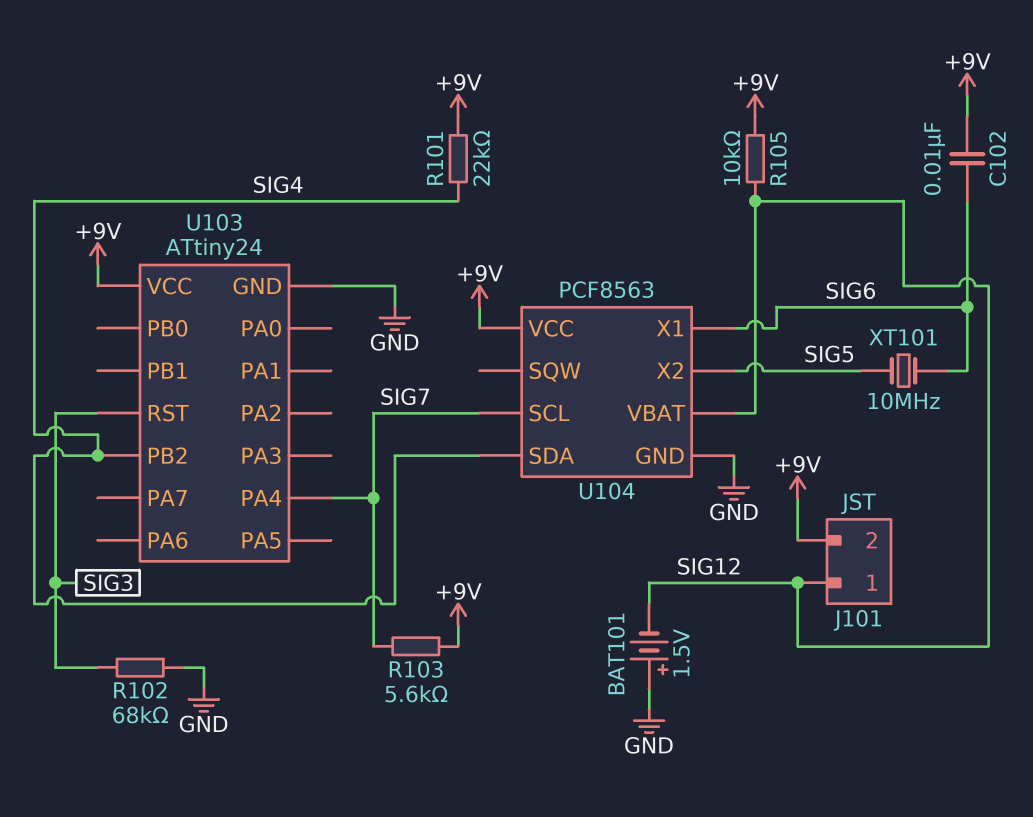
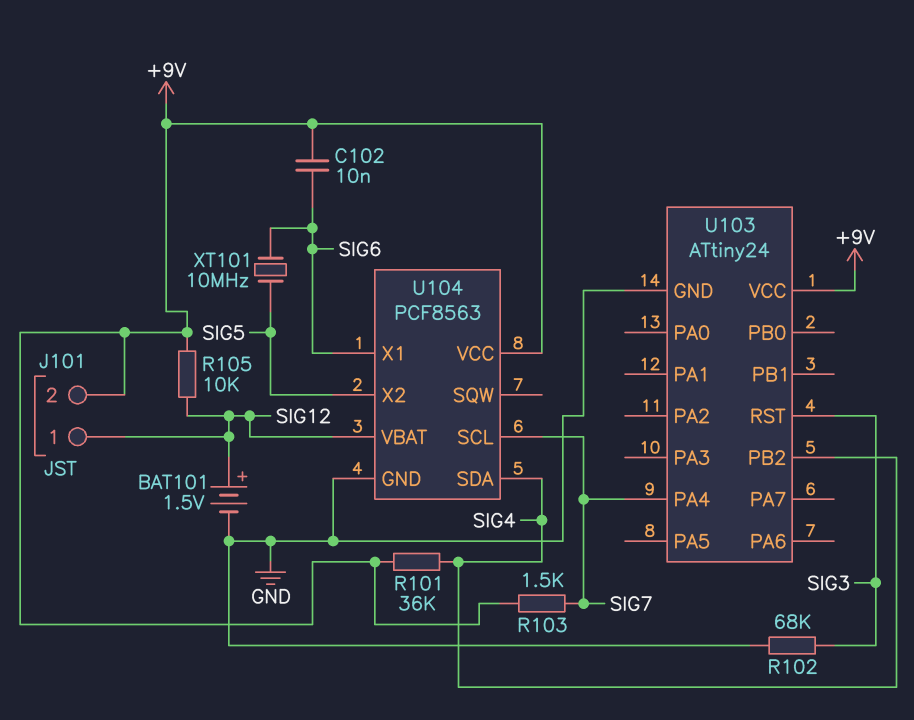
BAT101: 1.5V (plus GND, minus SIG12) -> 1.5V (plus SIG12, minus GND)
R101: 22k (+9V, SIG4) -> 36k (+9V, SIG4)
R103: 5.6k (+9V, SIG7) -> 1.5k (+9V, SIG7)

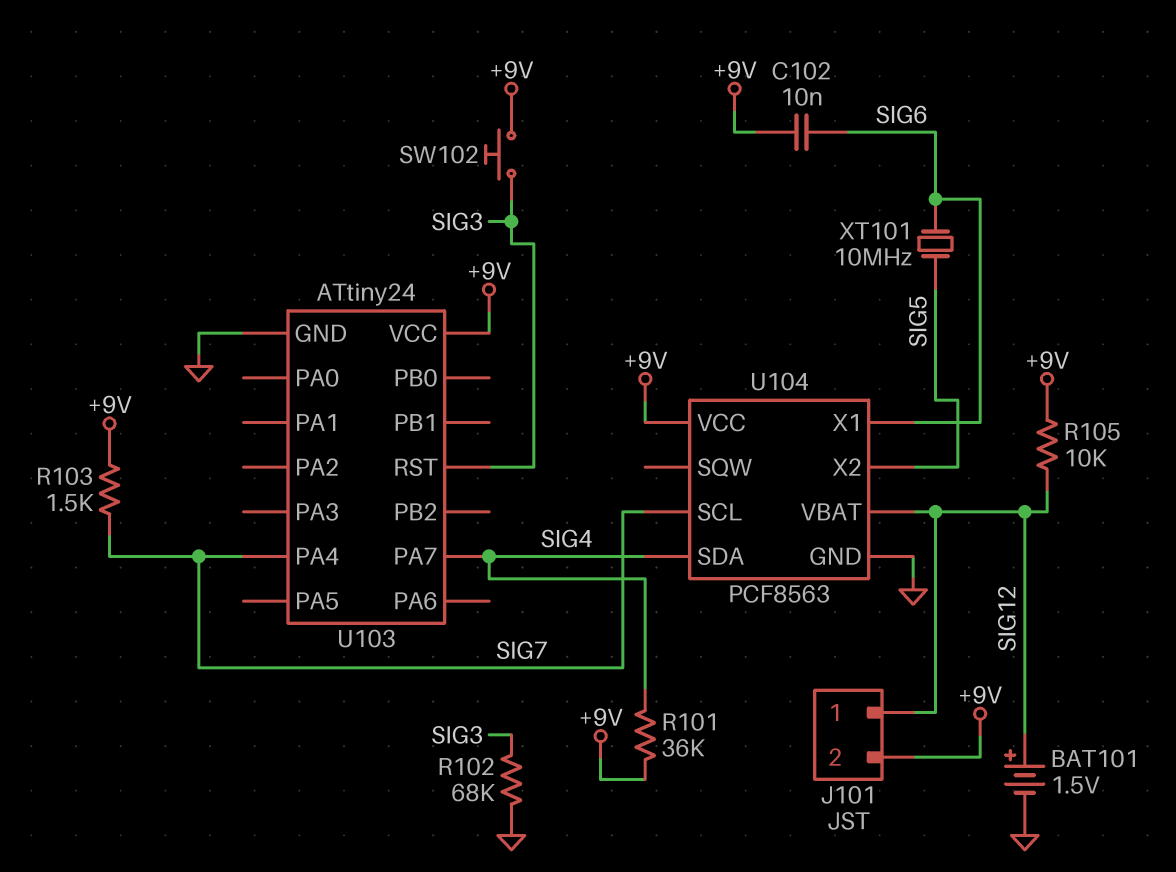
SW102: none -> button (+9V, SIG3)
U103 pin PA7: none -> SIG4
U103 pin PB2: SIG4 -> none

